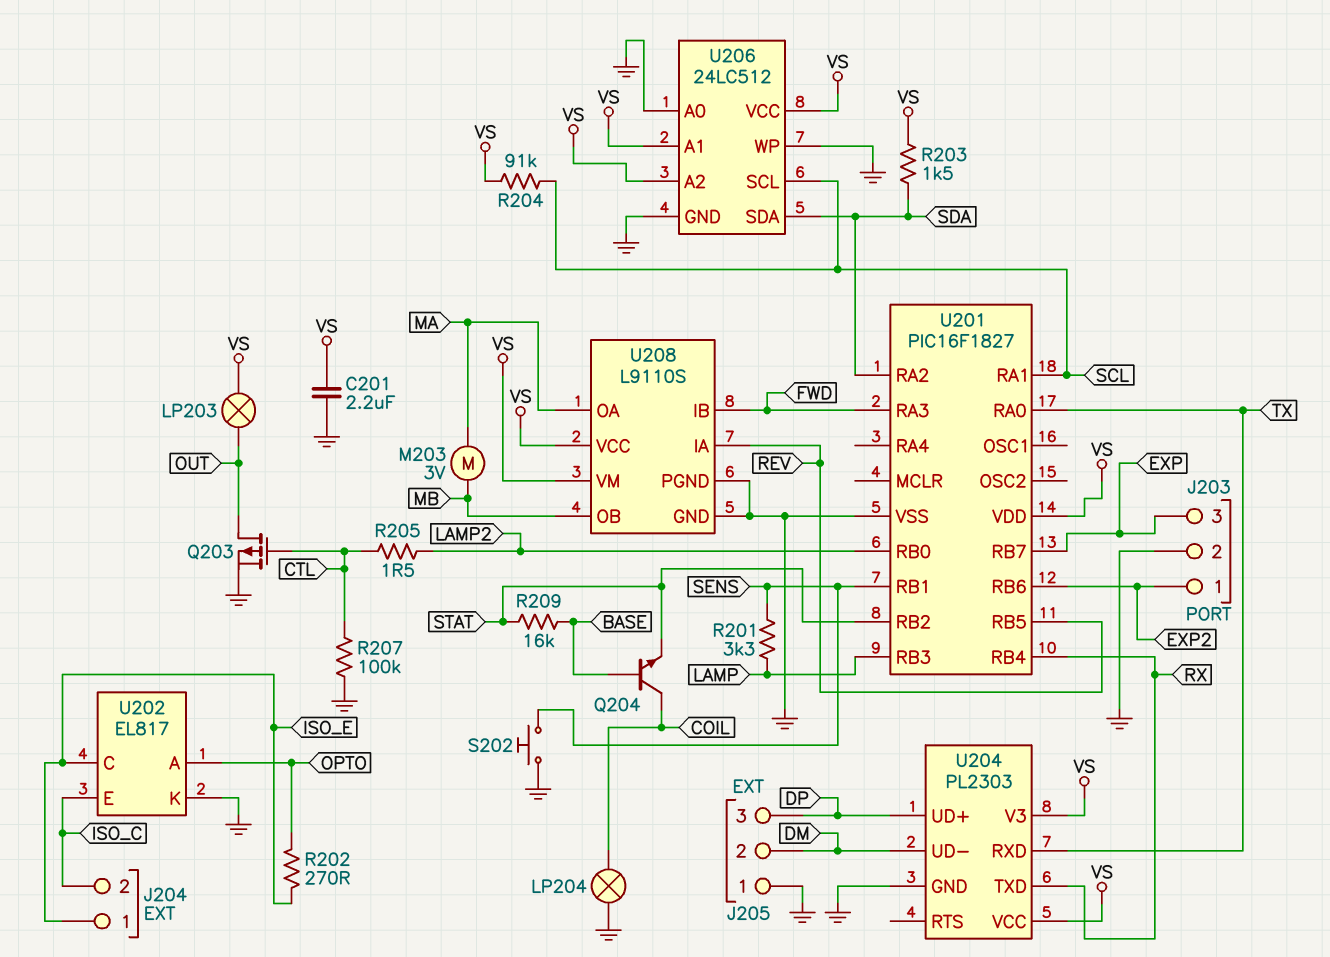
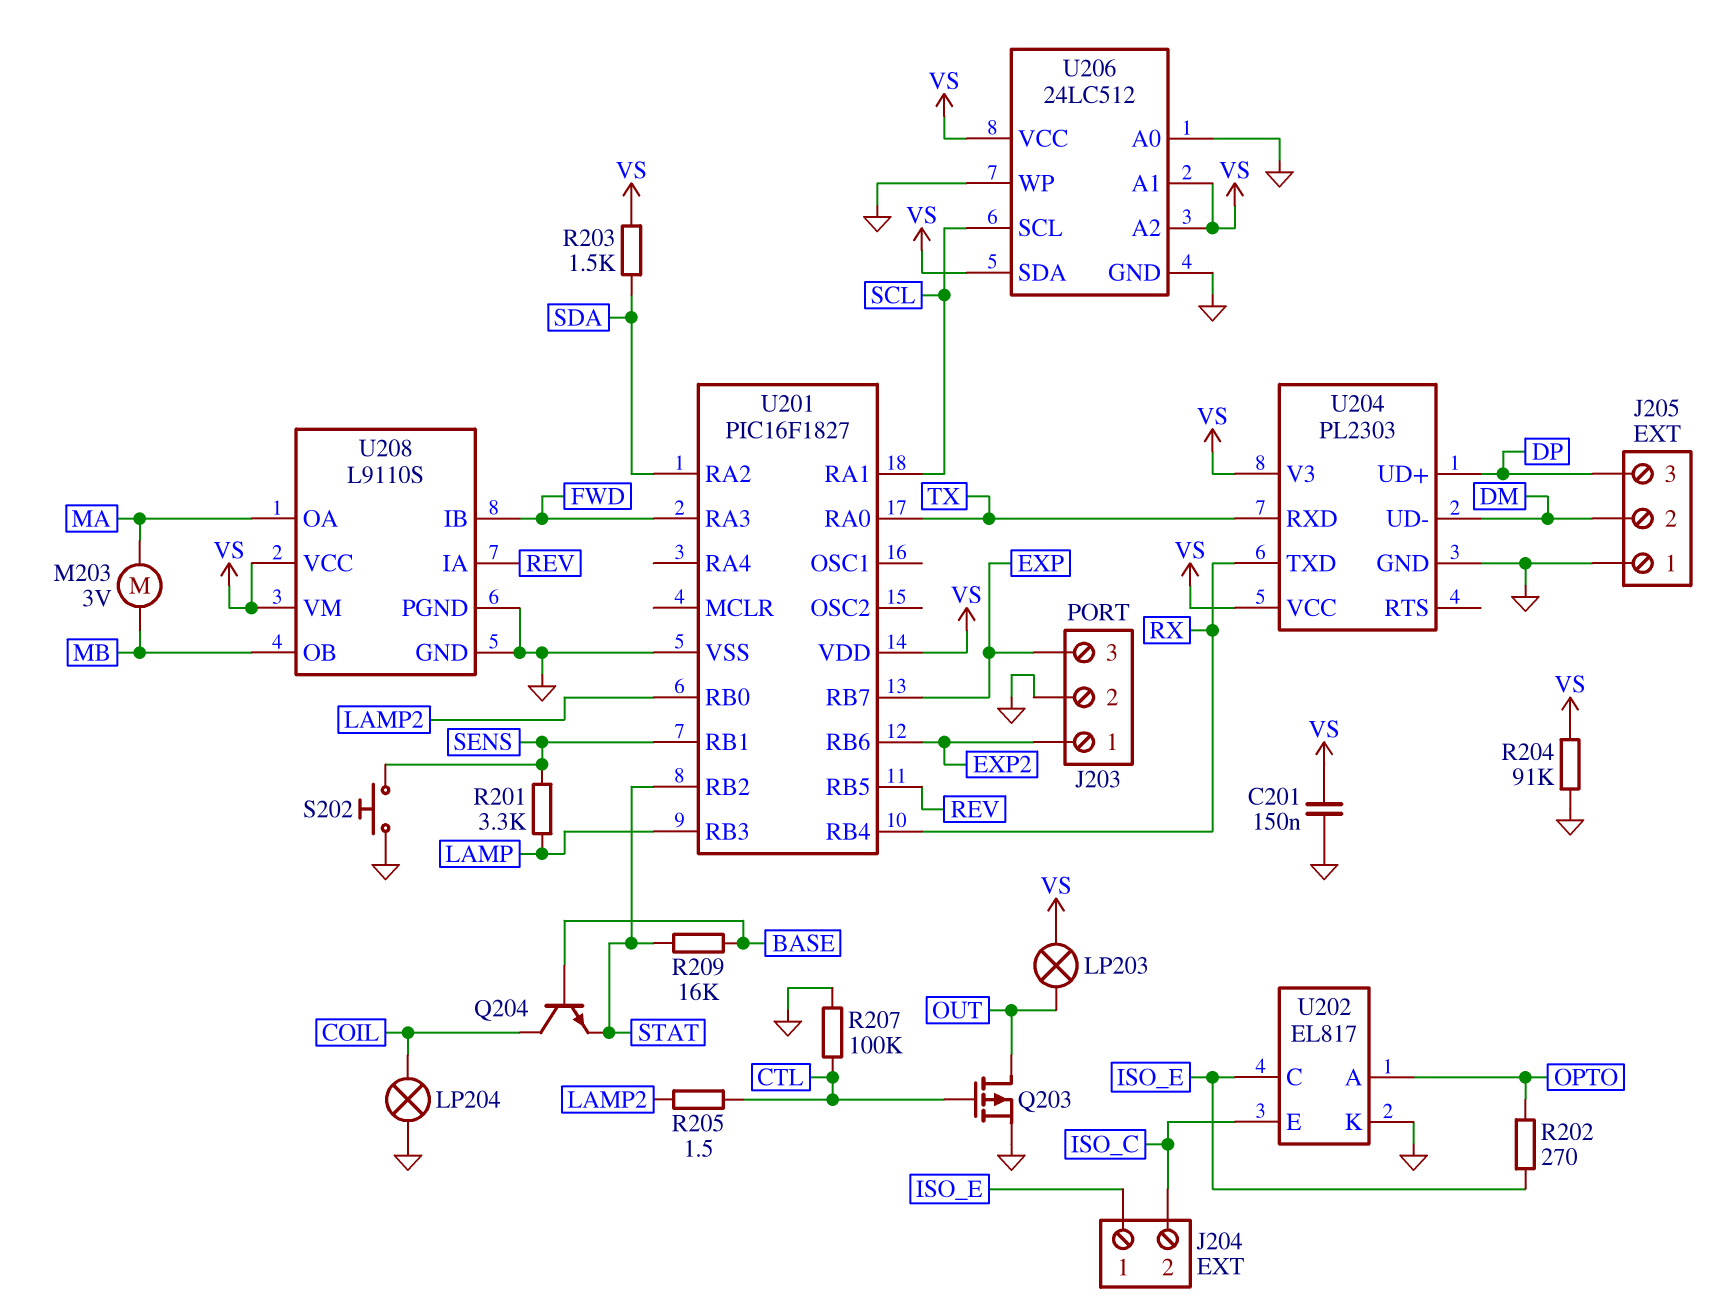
C201: 2.2uF (GND, VS) -> 150nF (GND, VS)
R204: 91k (SCL, VS) -> 91k (GND, VS)
U206 pin SDA: SDA -> VS

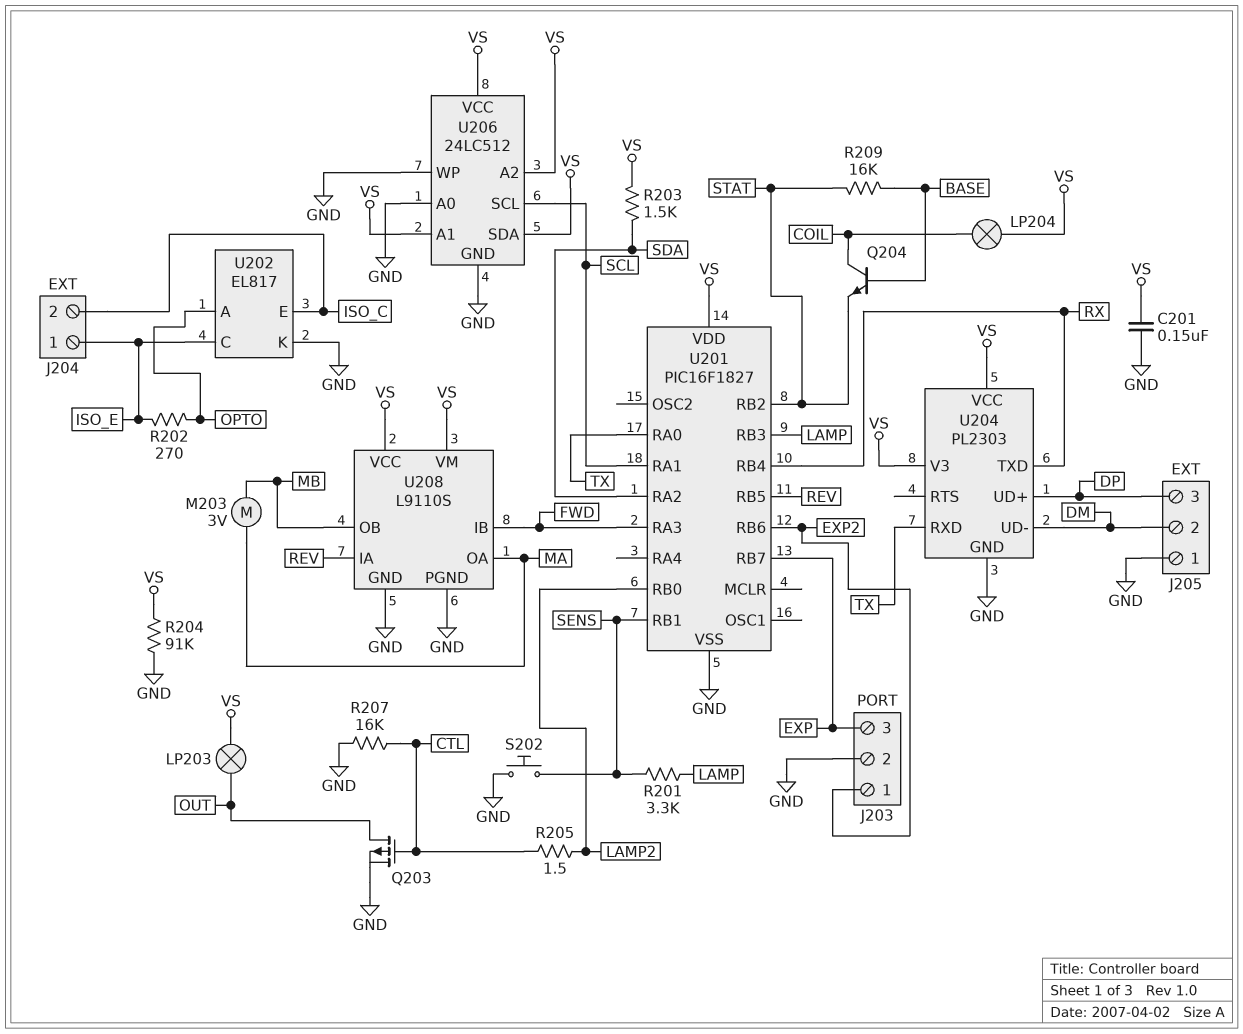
LP204: lamp (COIL, GND) -> lamp (COIL, VS)
R207: 100k (CTL, GND) -> 16k (CTL, GND)

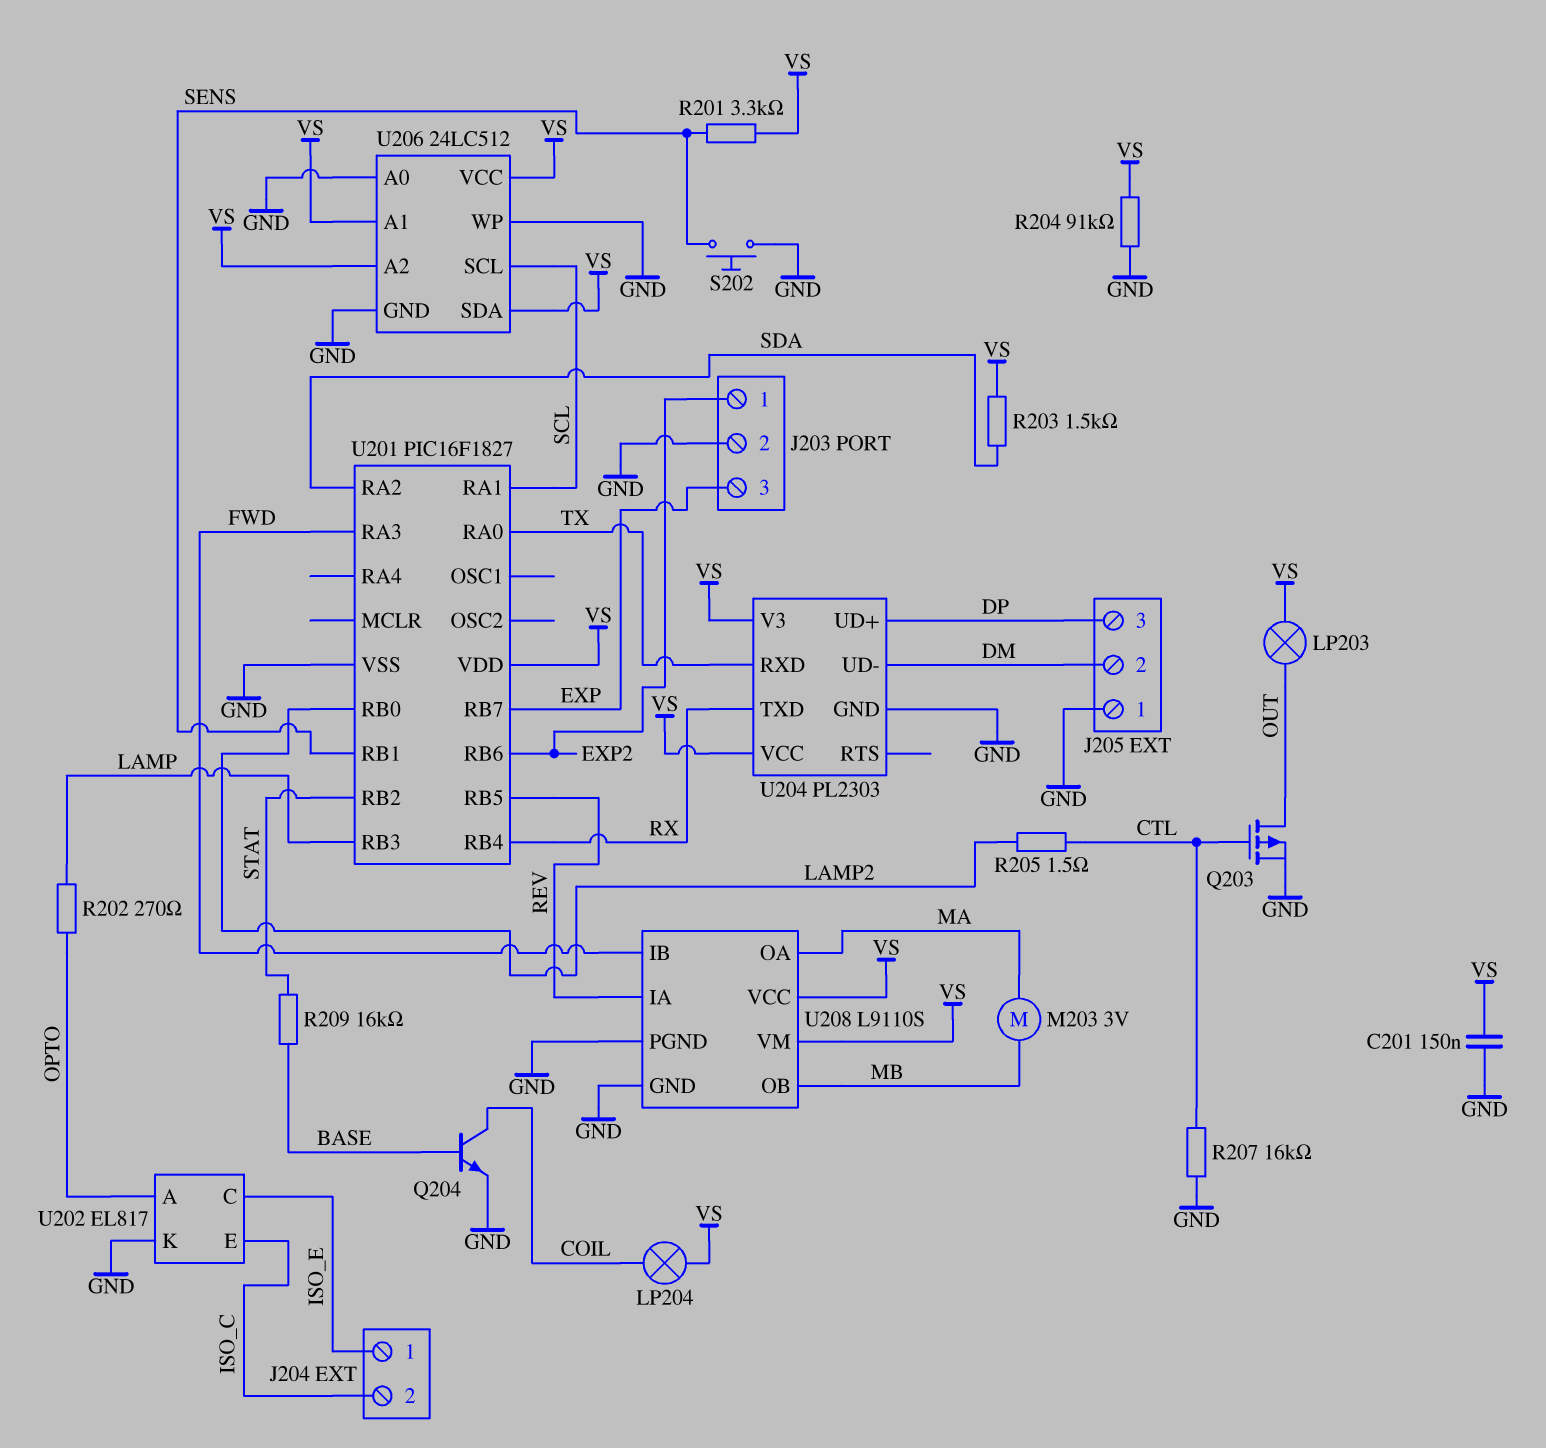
Q204: NPN (B BASE, C COIL, E STAT) -> NPN (B BASE, C COIL, E GND)
R201: 3.3k (LAMP, SENS) -> 3.3k (SENS, VS)
R202: 270 (ISO_E, OPTO) -> 270 (LAMP, OPTO)

